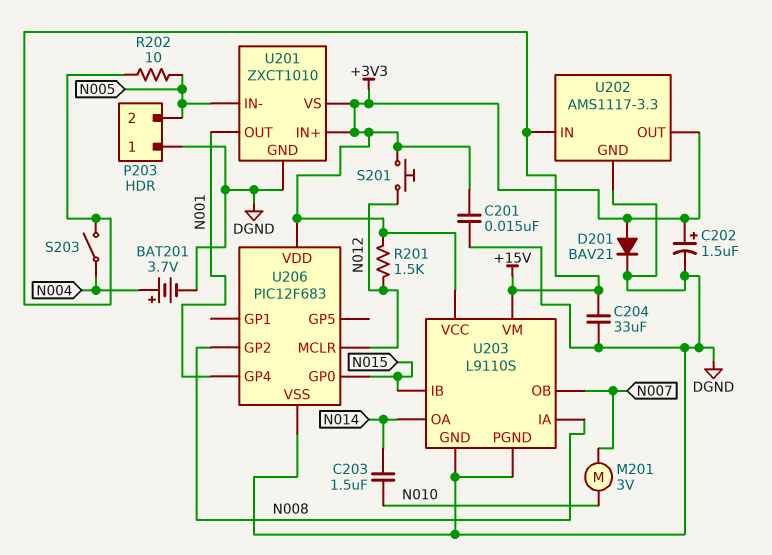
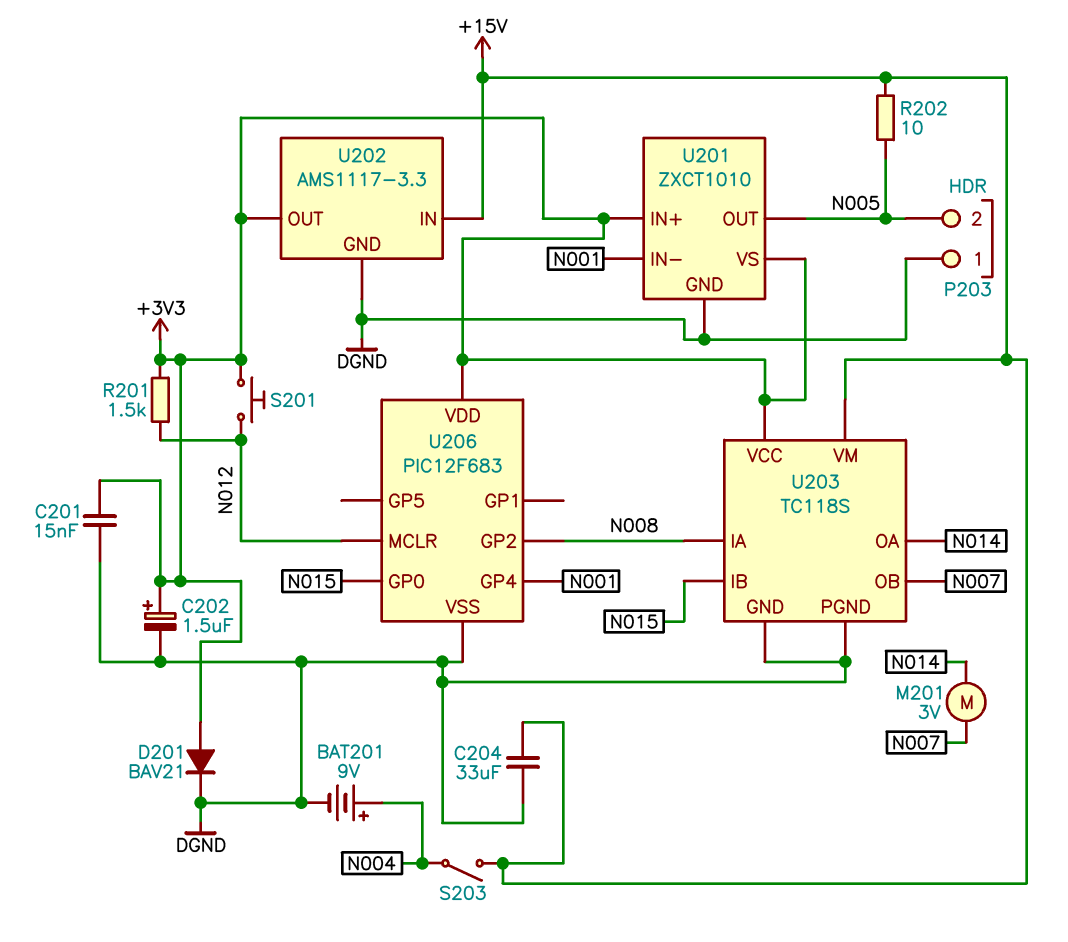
BAT201: 3.7V (plus N004, minus DGND) -> 9V (plus N004, minus DGND)
C203: 1.5uF (N010, N014) -> none
M201: motor 3V (N007, N010) -> motor 3V (N007, N014)
U201 pin IN-: N005 -> N001
U201 pin OUT: N001 -> N005
U203: L9110S -> TC118S

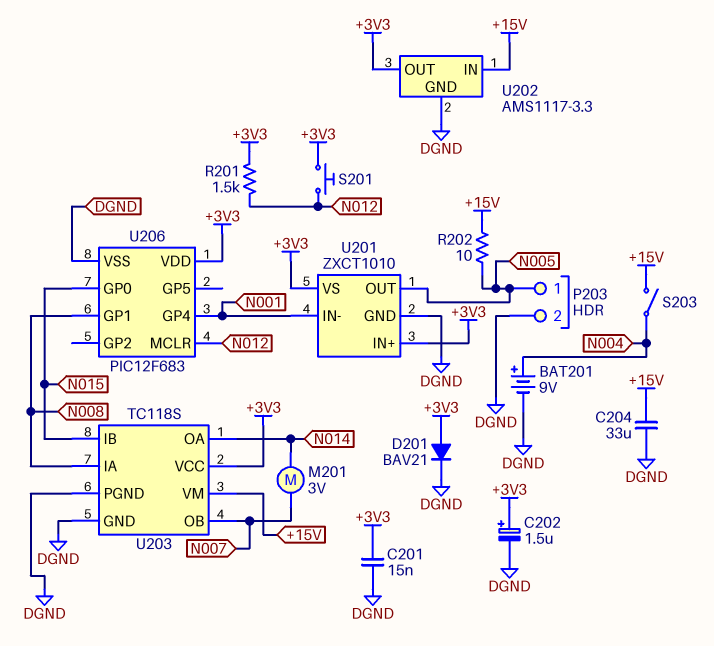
P203 pin 1: DGND -> N005
P203 pin 2: N005 -> DGND
U206 pin GP1: none -> N008
U206 pin GP2: N008 -> none

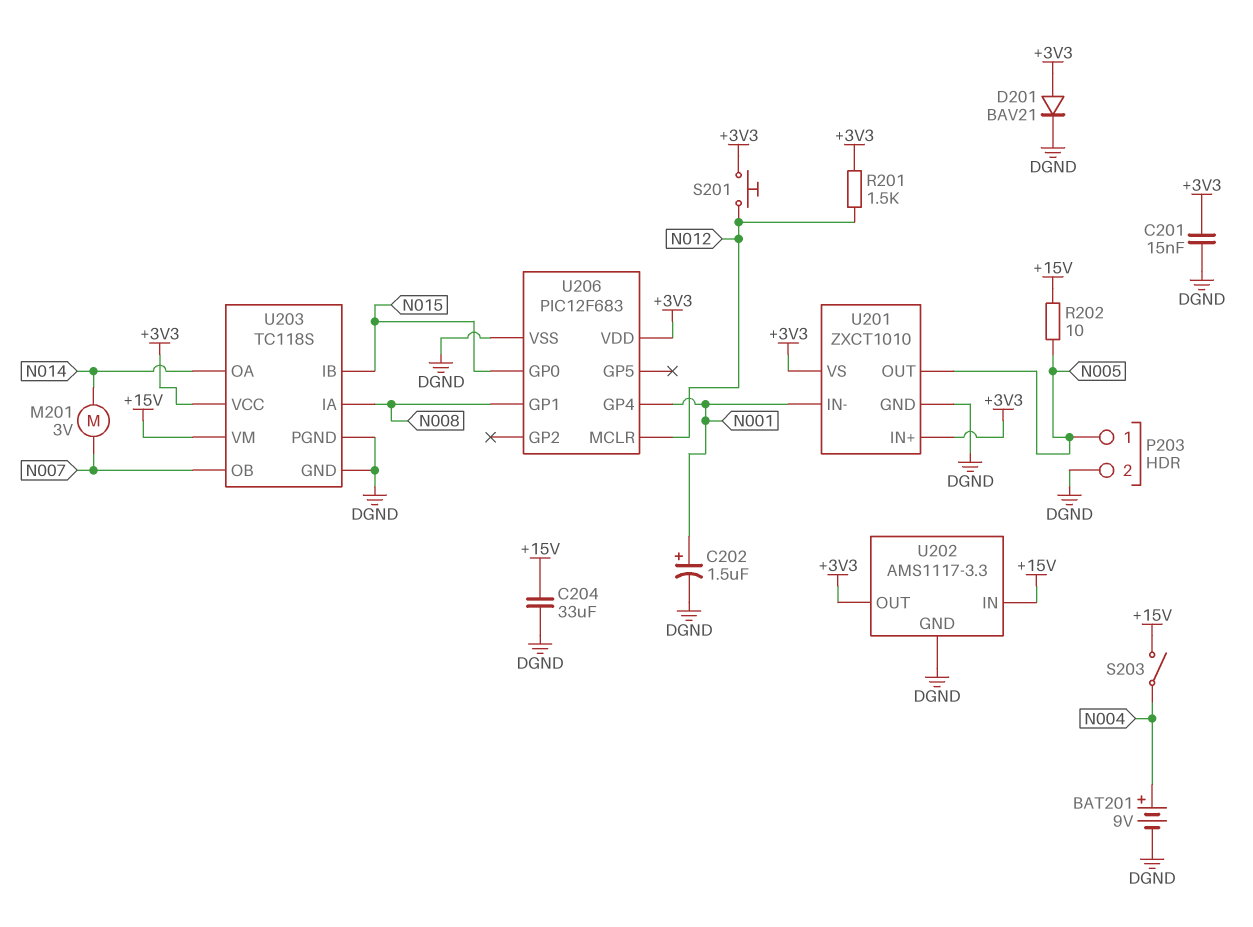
C202: 1.5uF (plus +3V3, minus DGND) -> 1.5uF (plus N001, minus DGND)

